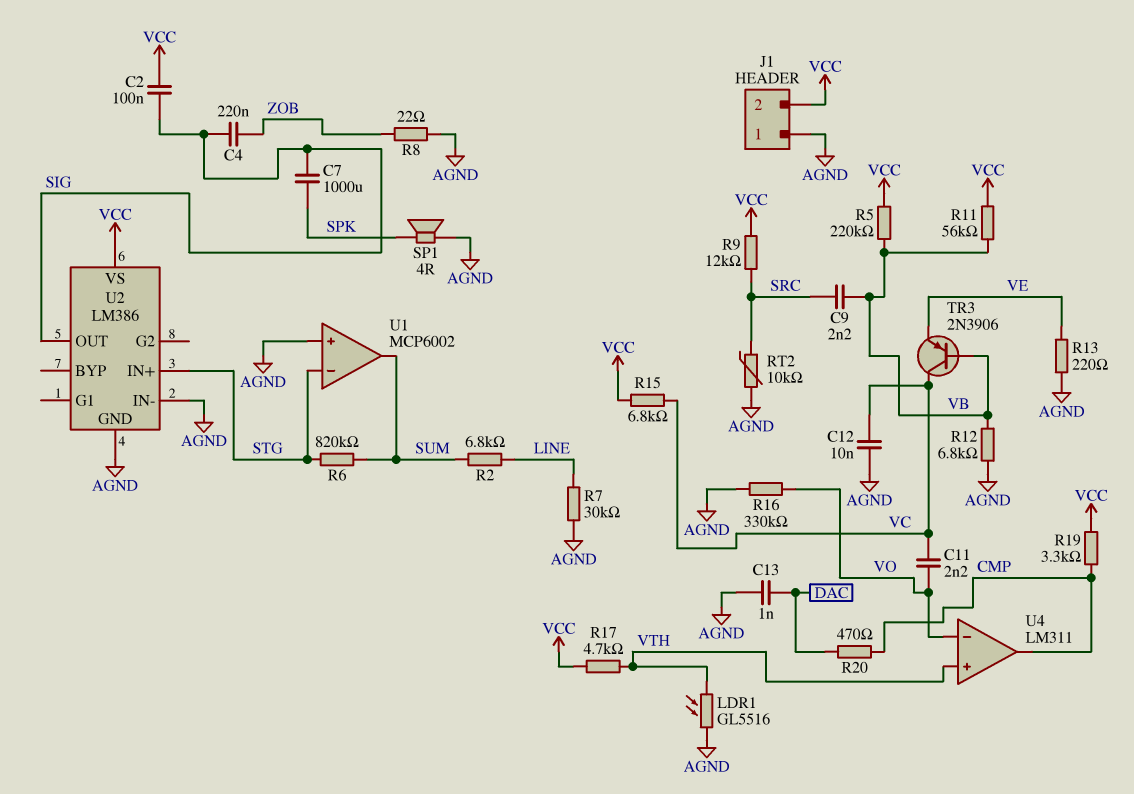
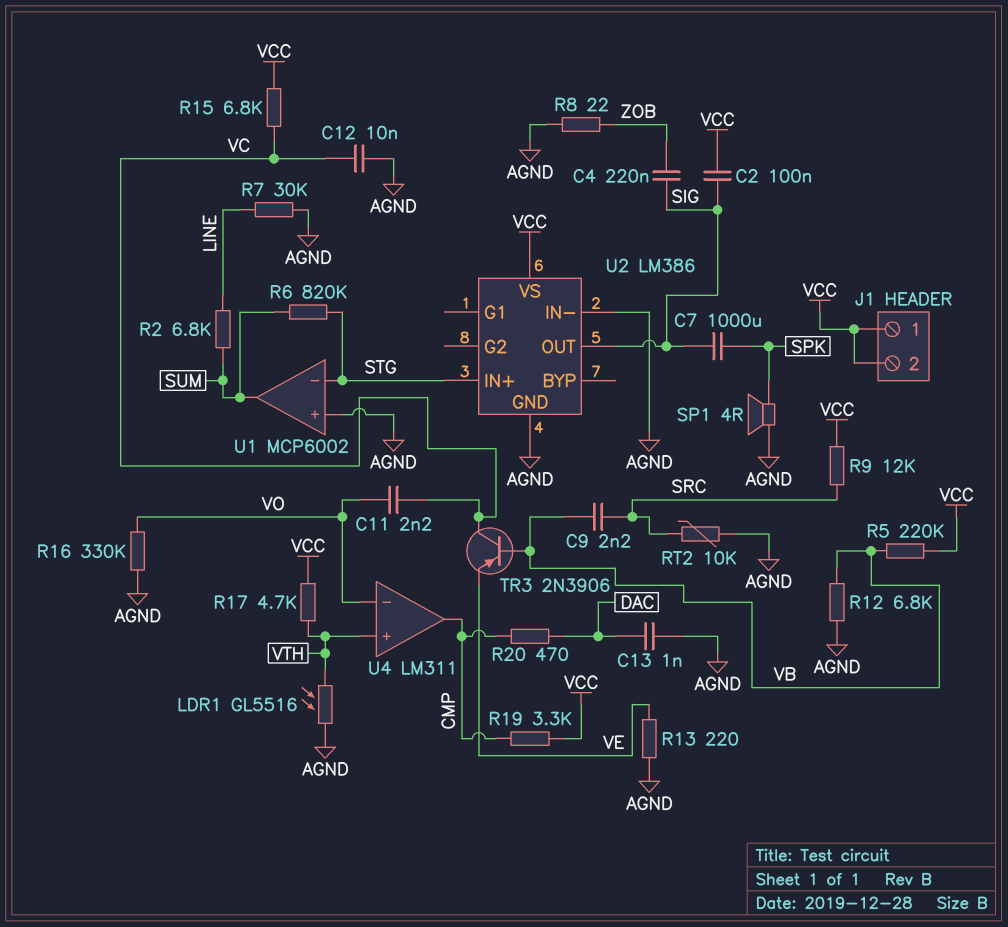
J1 pin 1: AGND -> VCC
R11: 56k (VB, VCC) -> none

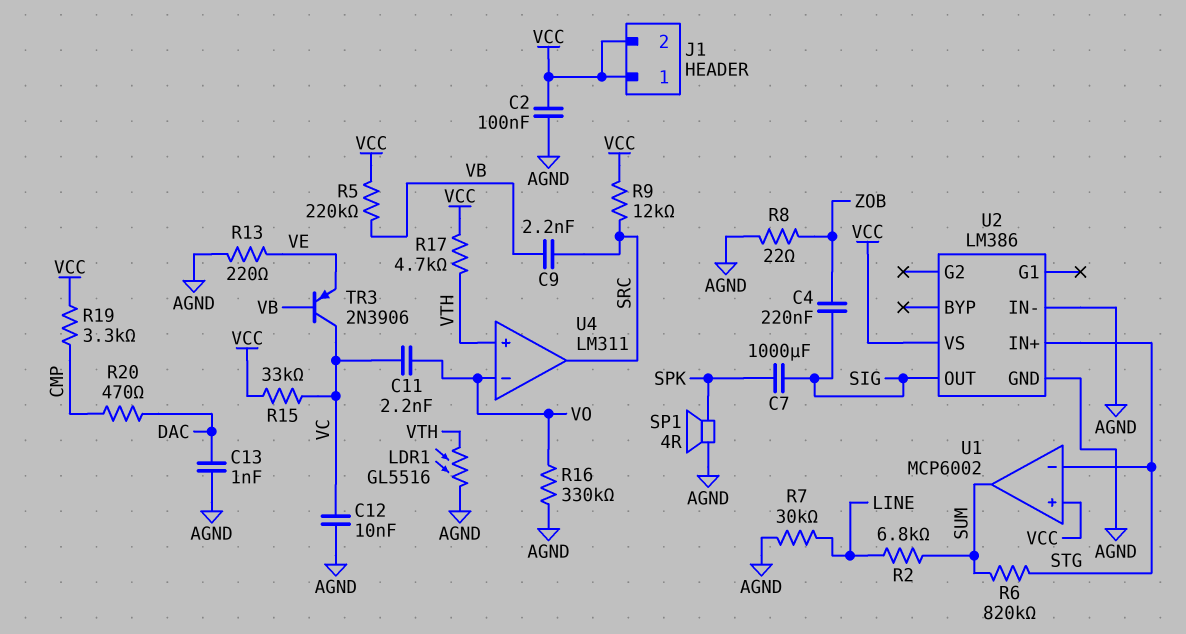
C2: 100nF (SIG, VCC) -> 100nF (AGND, VCC)
R12: 6.8k (AGND, VB) -> none
R15: 6.8k (VC, VCC) -> 33k (VC, VCC)
RT2: 10k (AGND, SRC) -> none
U1 pin in+: AGND -> VCC
U4 pin out: CMP -> SRC

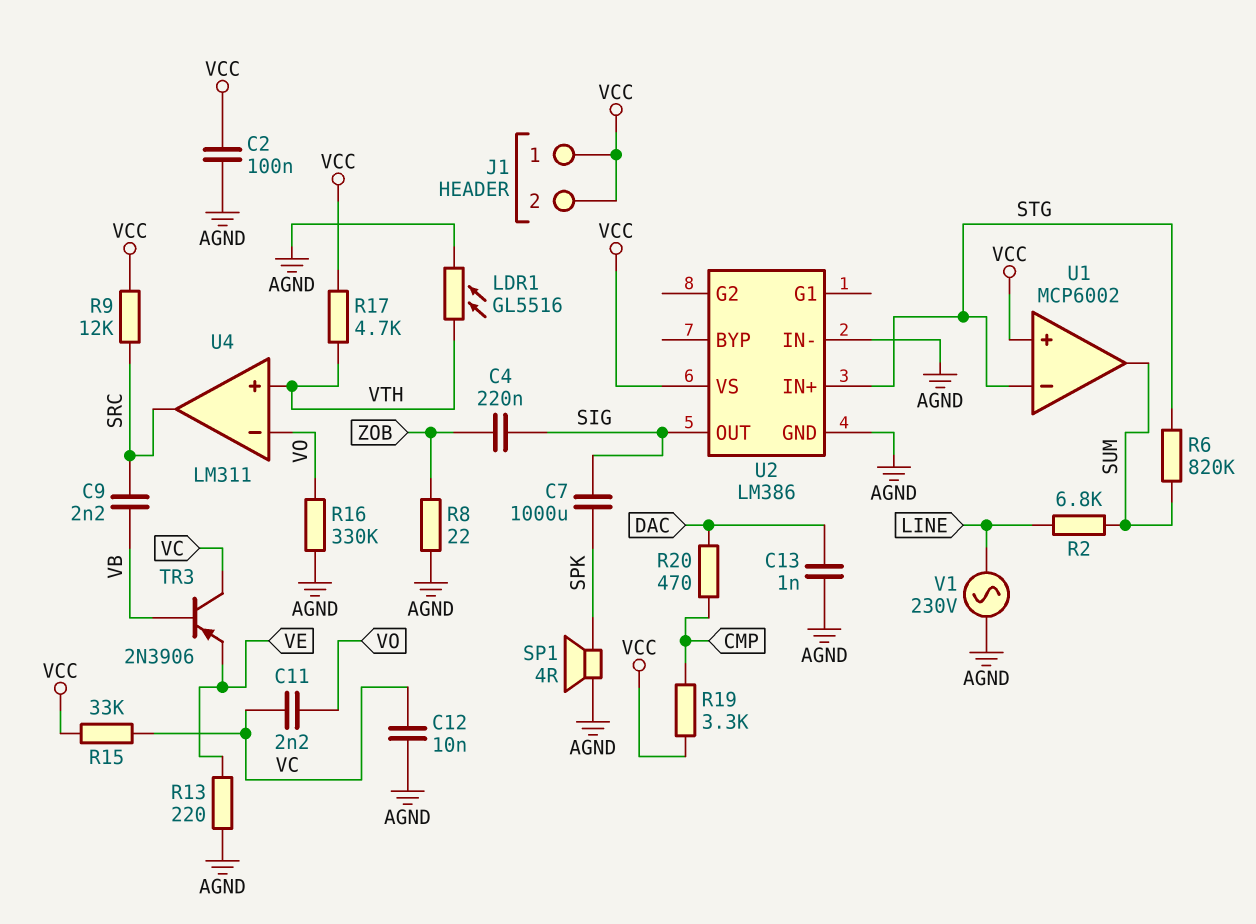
R5: 220k (VB, VCC) -> none
R7: 30k (AGND, LINE) -> none
V1: none -> AC 230V (AGND, LINE)

